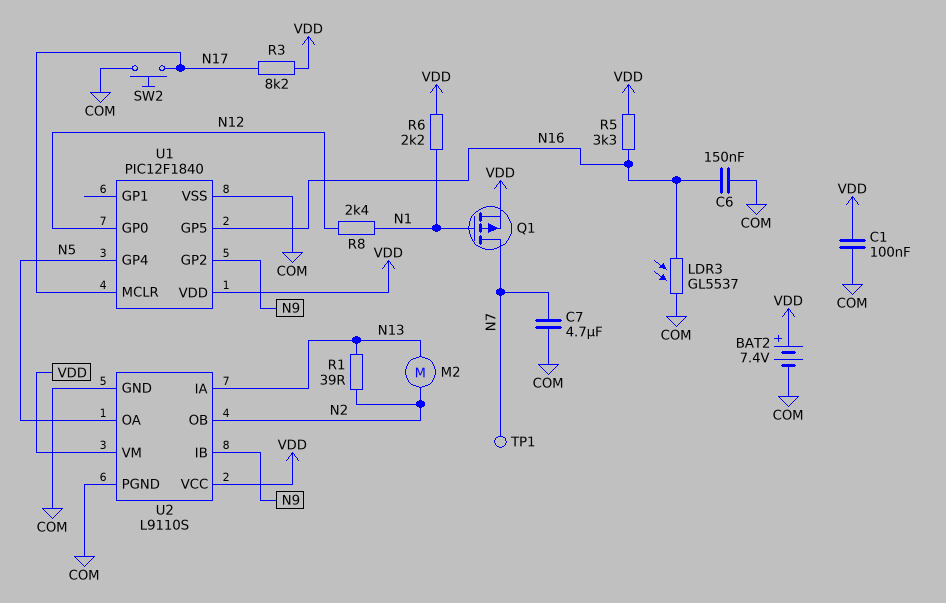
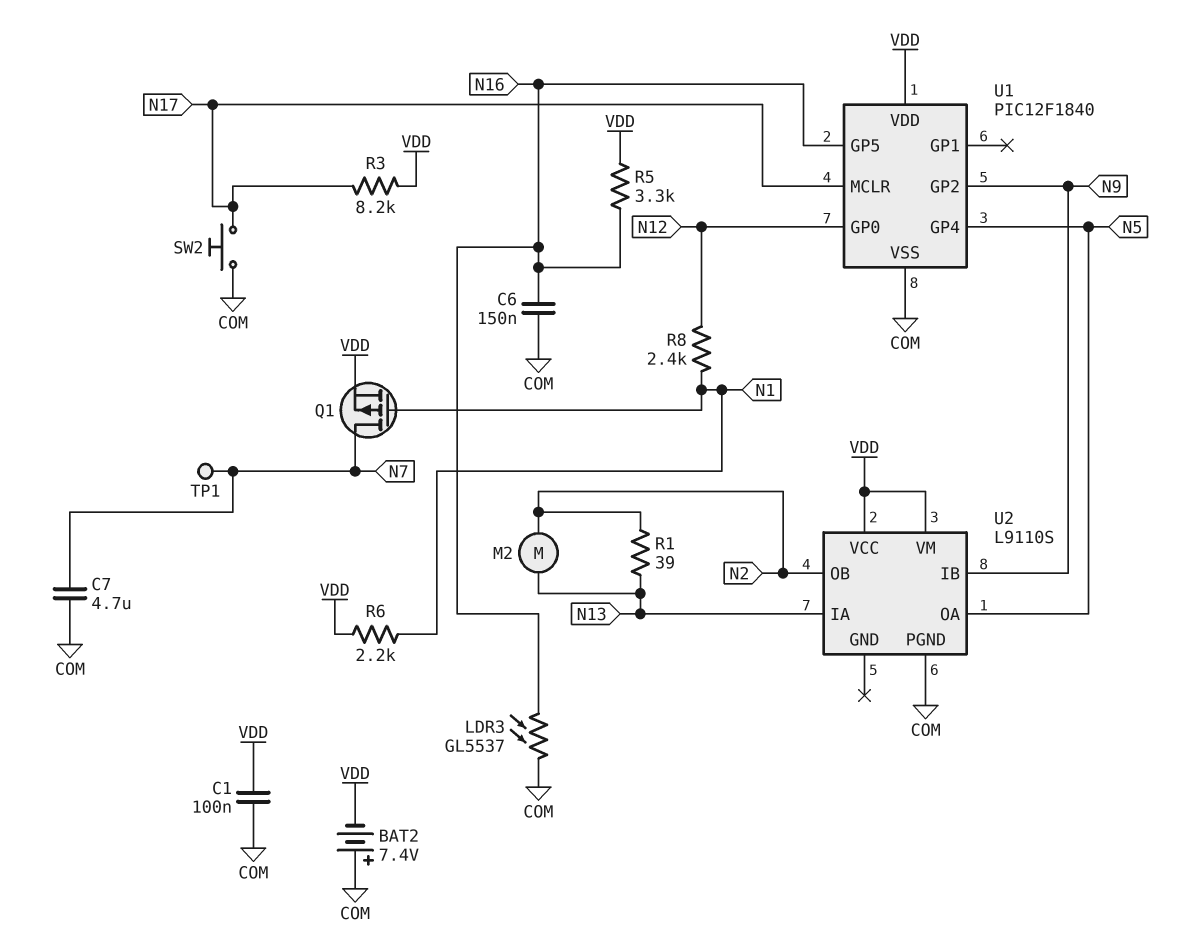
BAT2: 7.4V (plus VDD, minus COM) -> 7.4V (plus COM, minus VDD)
U2 pin GND: COM -> none

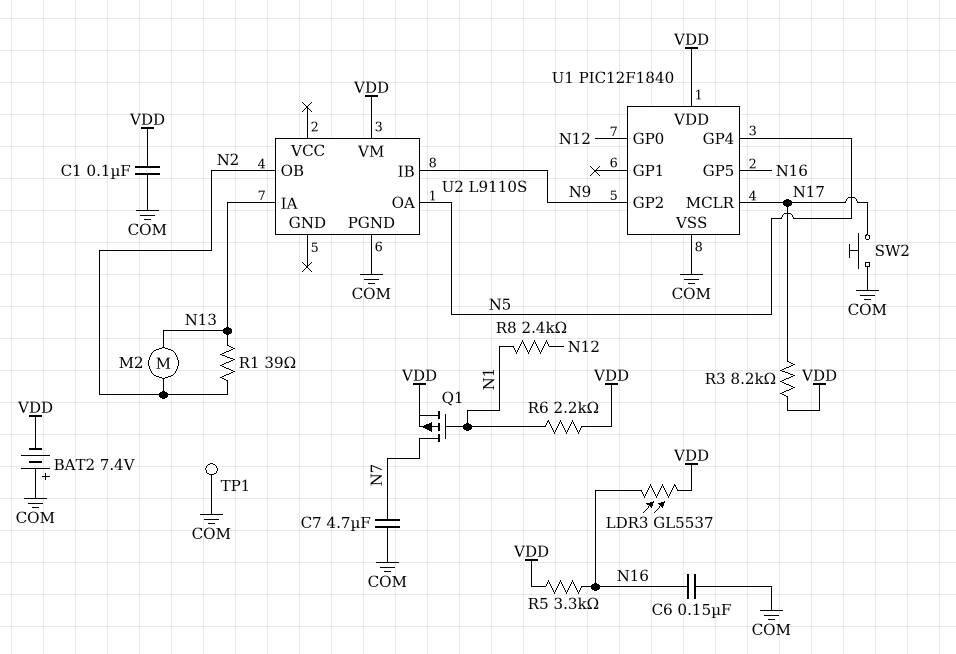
LDR3: GL5537 (COM, N16) -> GL5537 (N16, VDD)
TP1: test point (N7) -> test point (COM)
U2 pin VCC: VDD -> none

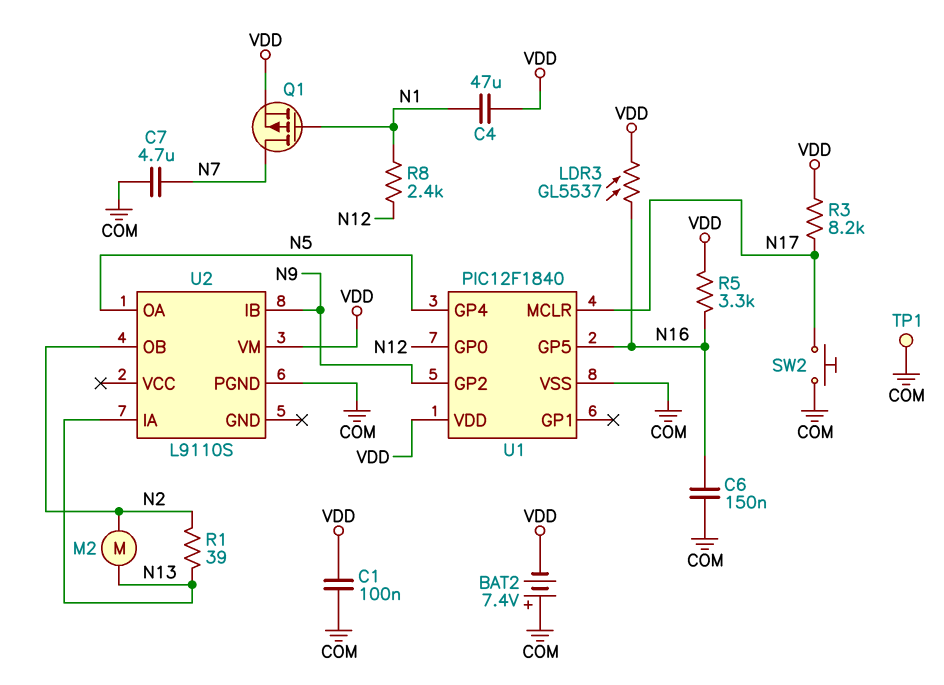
C4: none -> 47uF (N1, VDD)
R6: 2.2k (N1, VDD) -> none

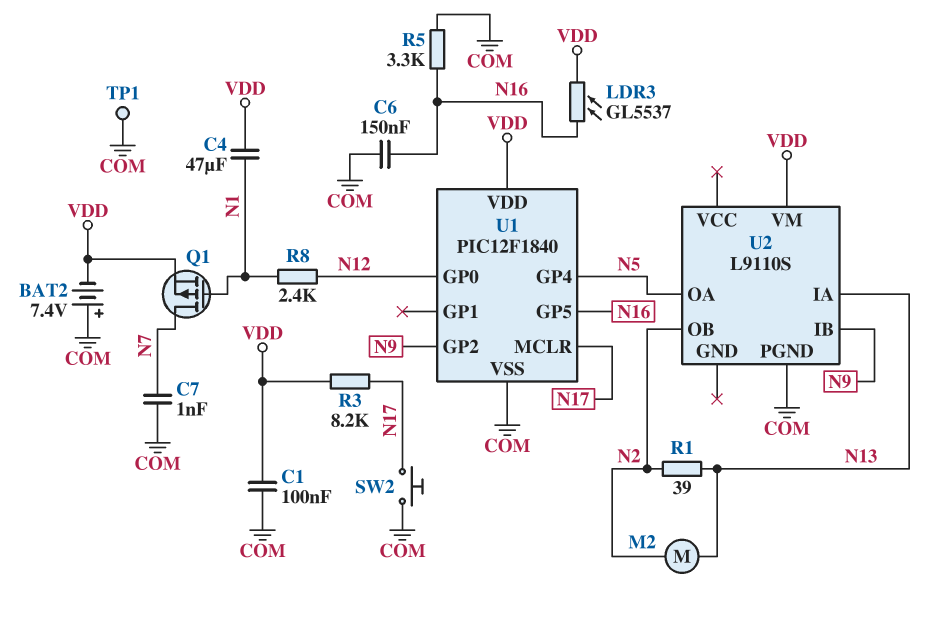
C7: 4.7uF (COM, N7) -> 1nF (COM, N7)
R5: 3.3k (N16, VDD) -> 3.3k (COM, N16)

